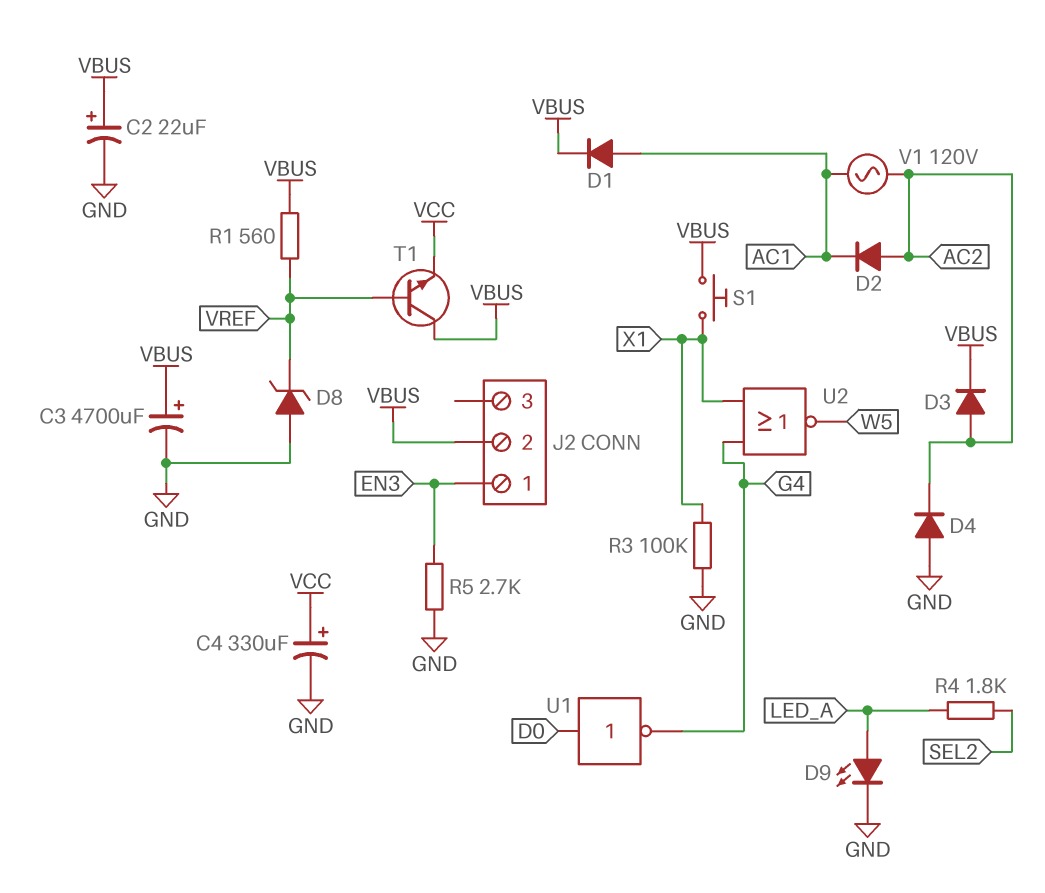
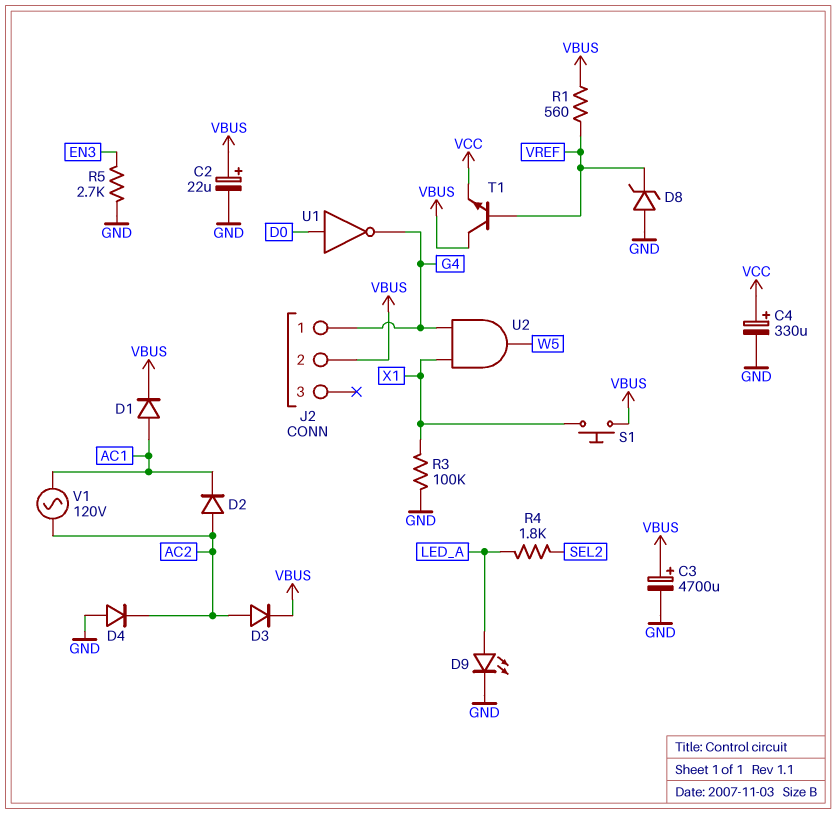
J2 pin 1: EN3 -> G4
U2: NOR (in G4, in X1, out W5) -> AND (in G4, in X1, out W5)

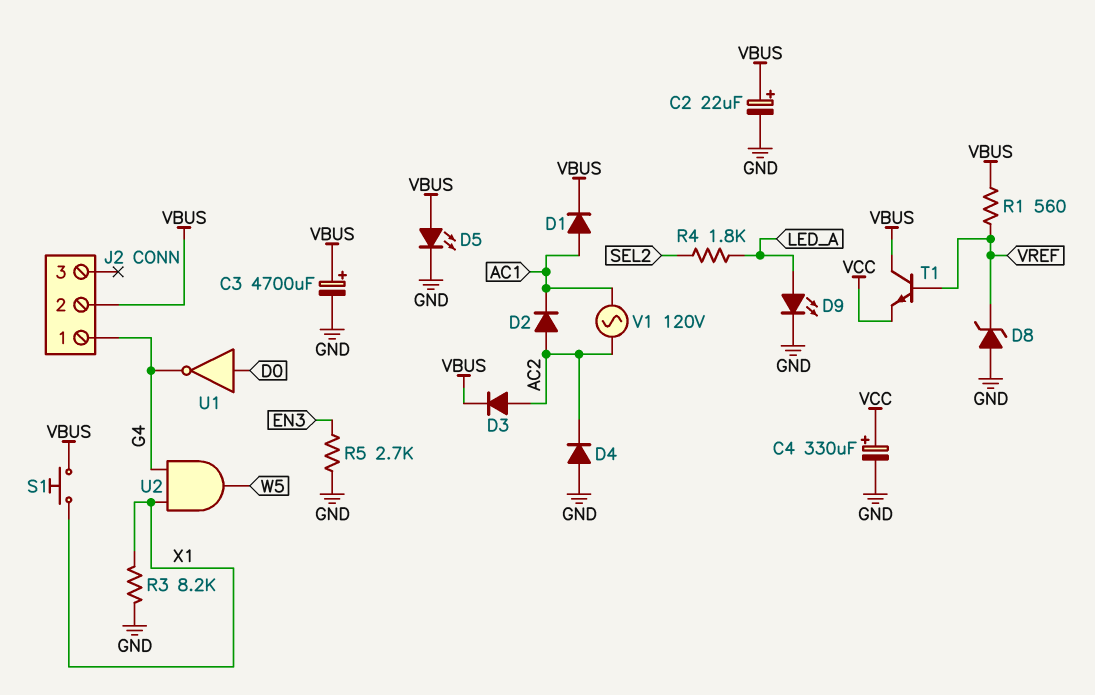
D5: none -> LED (A VBUS, K GND)
R3: 100k (GND, X1) -> 8.2k (GND, X1)

